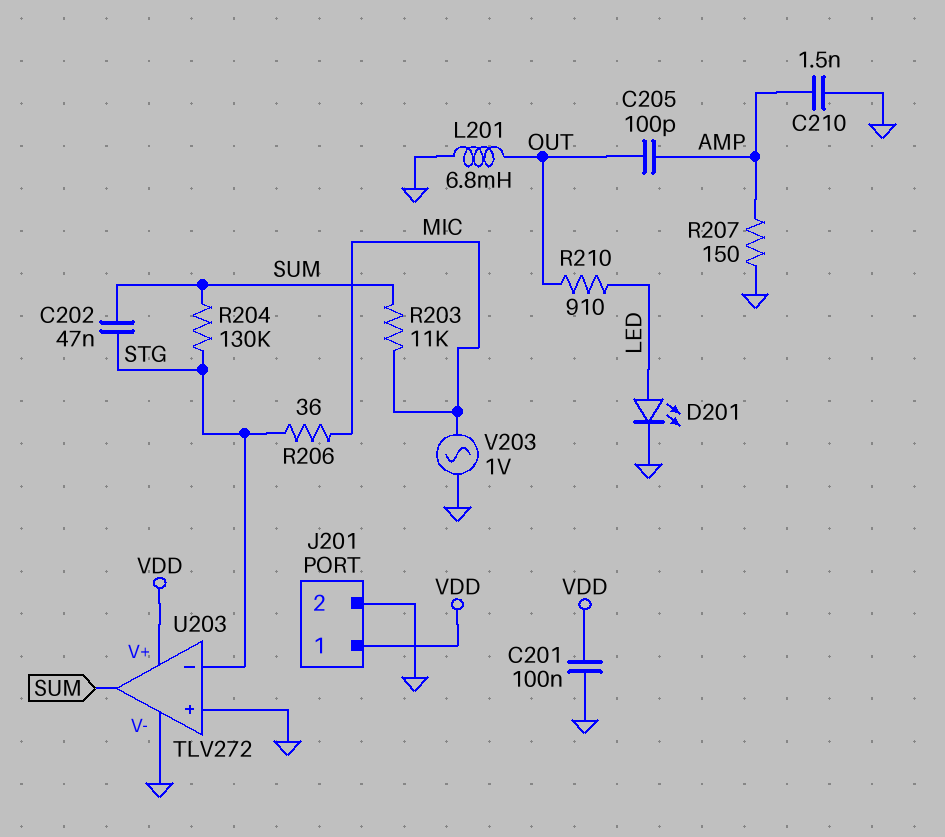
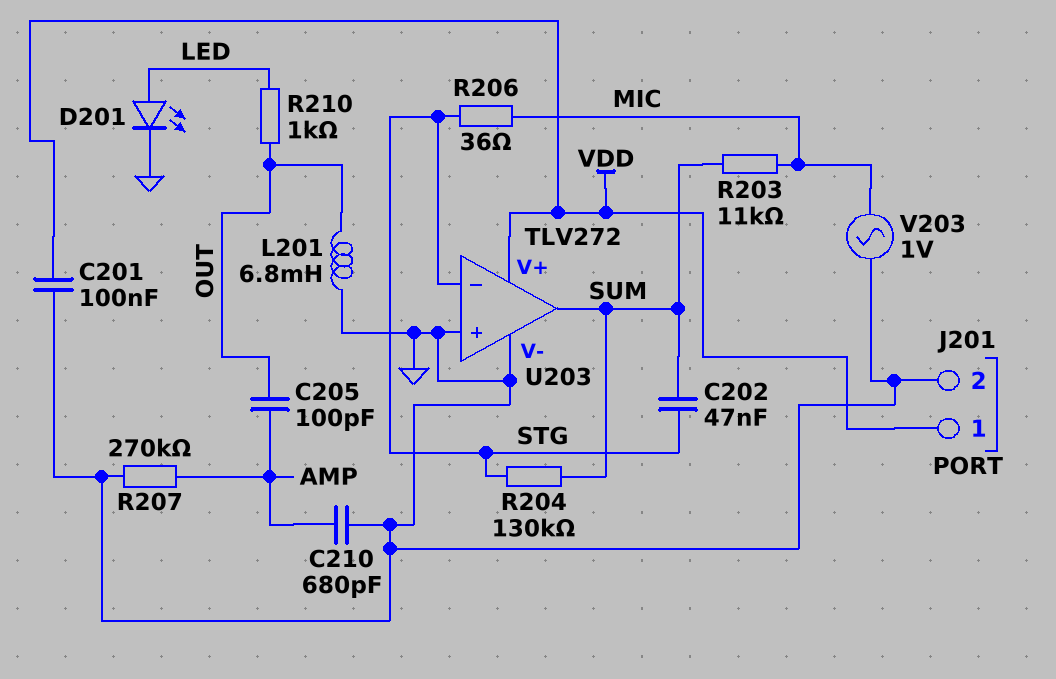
C210: 1.5nF (AMP, GND) -> 680pF (AMP, GND)
R207: 150 (AMP, GND) -> 270k (AMP, GND)
R210: 910 (LED, OUT) -> 1k (LED, OUT)

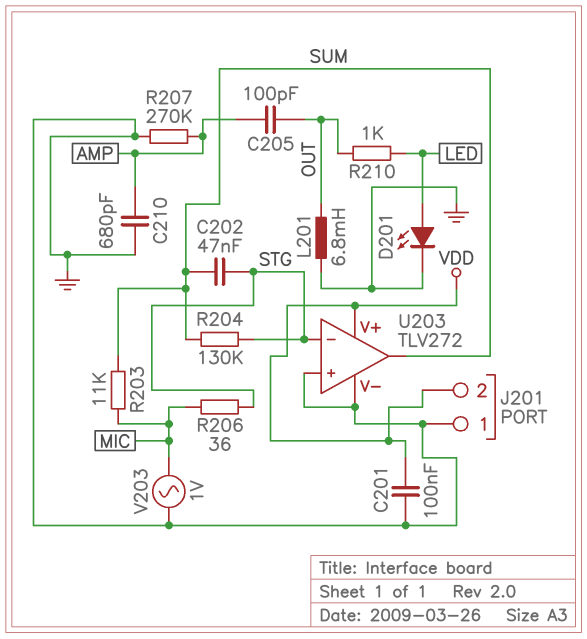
J201 pin 1: VDD -> GND
J201 pin 2: GND -> VDD

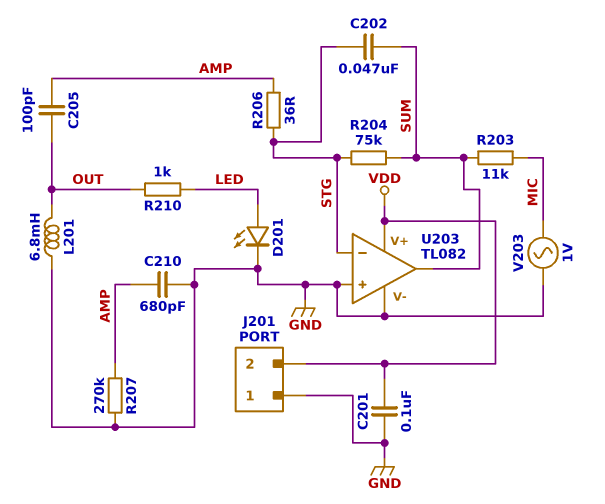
R204: 130k (STG, SUM) -> 75k (STG, SUM)
R206: 36 (MIC, STG) -> 36 (AMP, STG)
U203: TLV272 -> TL082

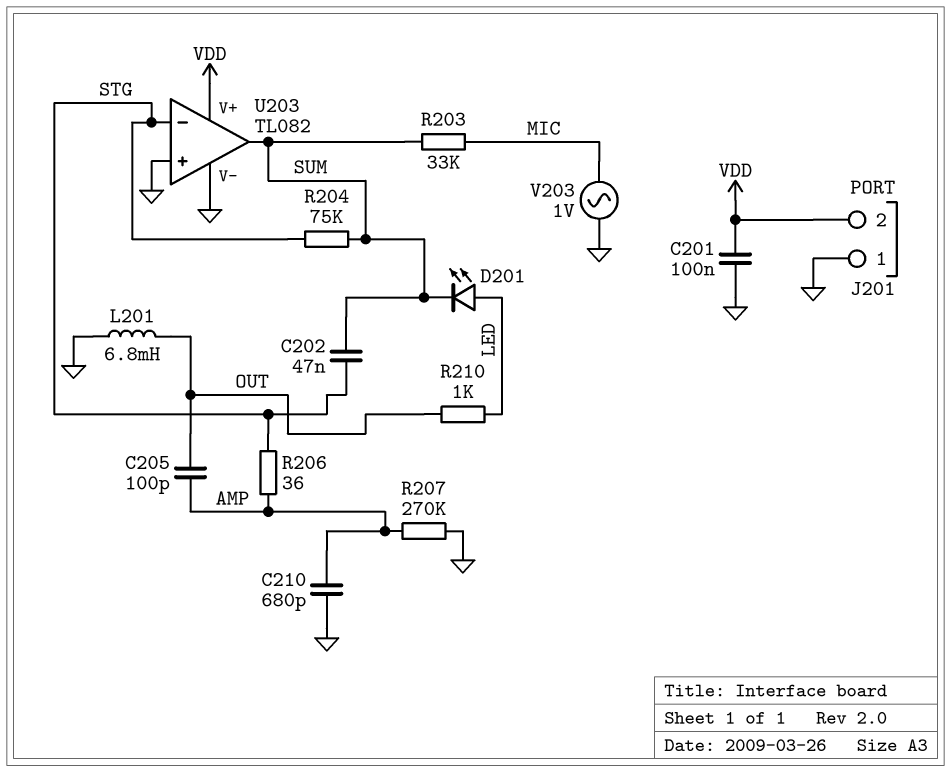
D201: LED (A LED, K GND) -> LED (A LED, K SUM)
R203: 11k (MIC, SUM) -> 33k (MIC, SUM)

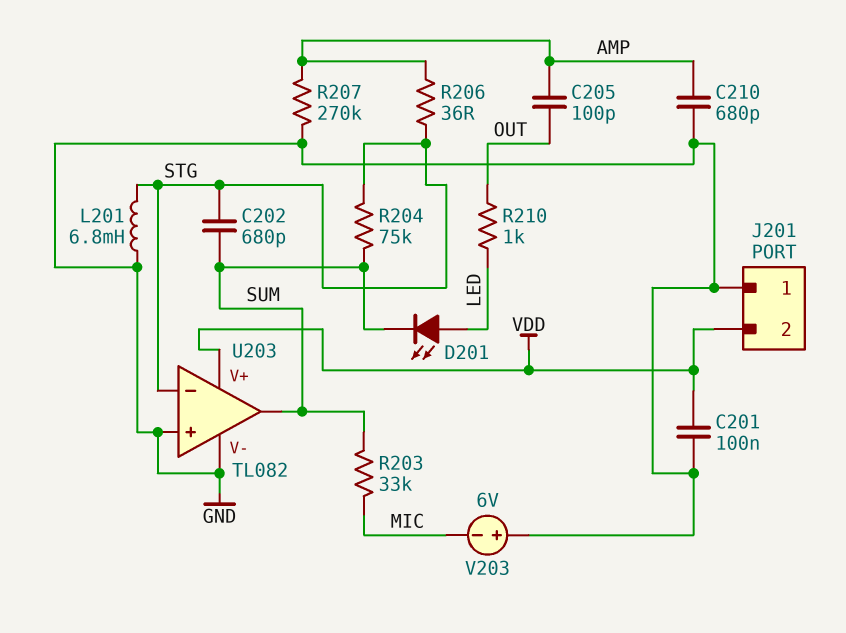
C202: 47nF (STG, SUM) -> 680pF (STG, SUM)
L201: 6.8mH (GND, OUT) -> 6.8mH (GND, STG)
V203: AC 1V (GND, MIC) -> 6V (plus GND, minus MIC)

